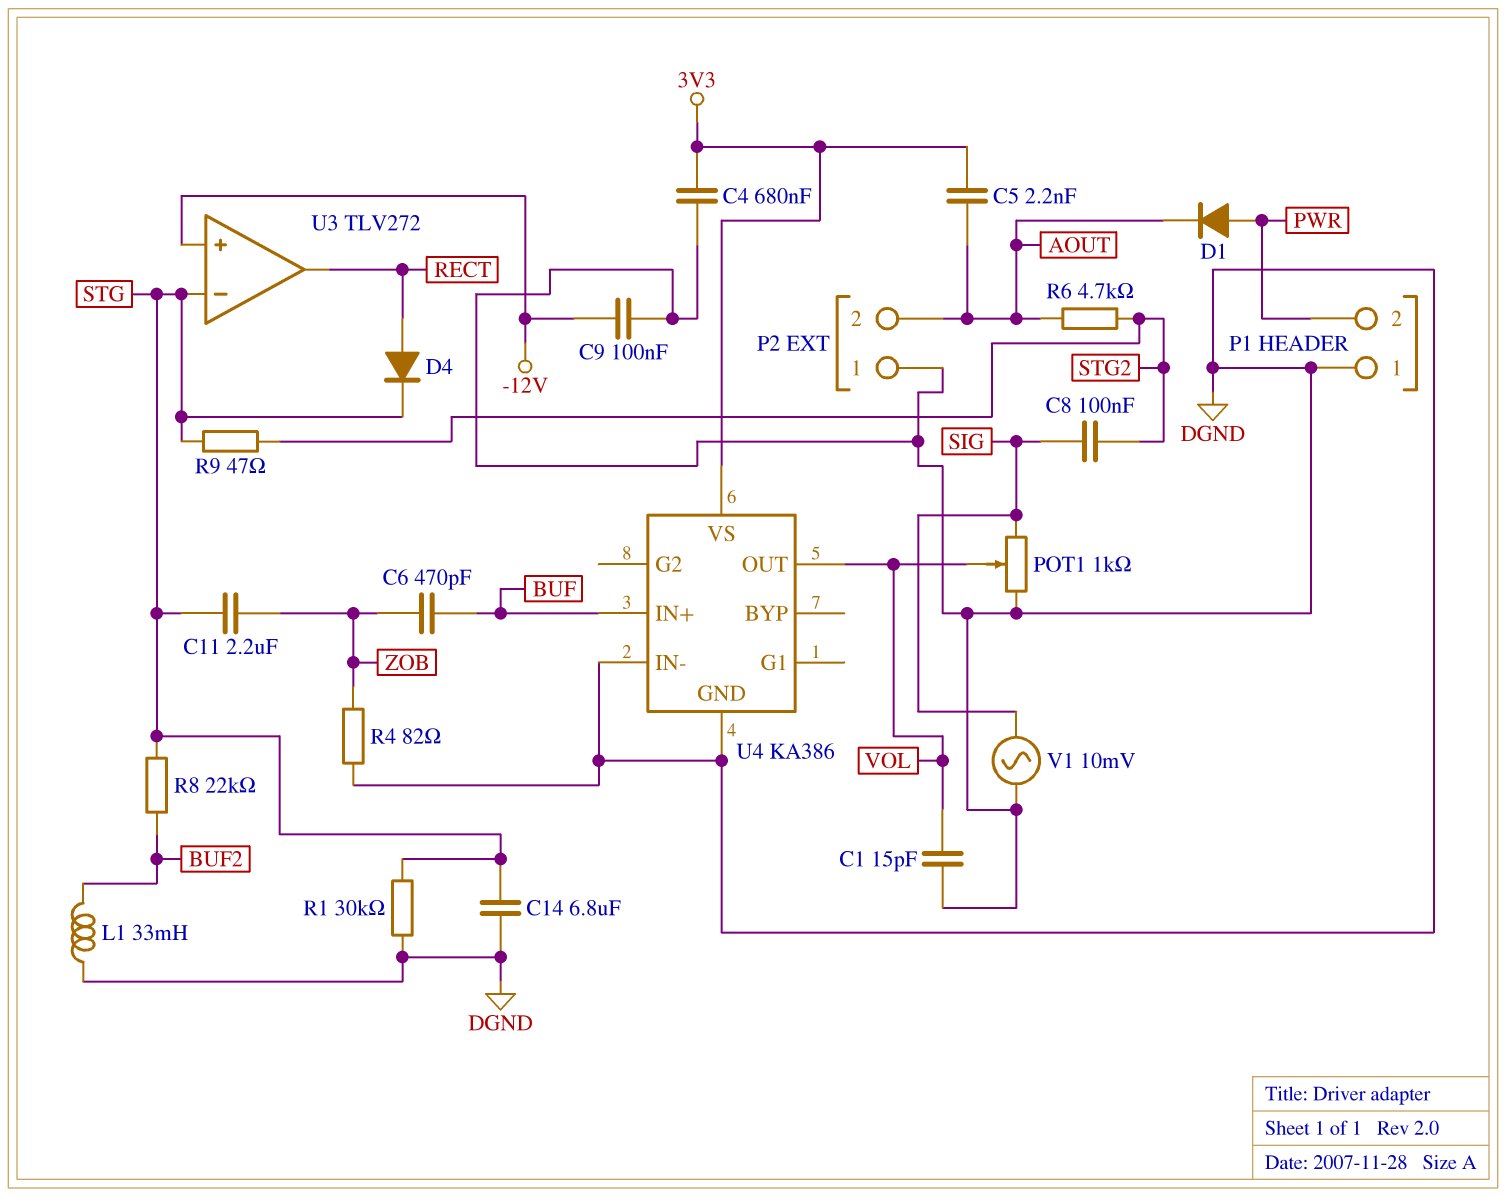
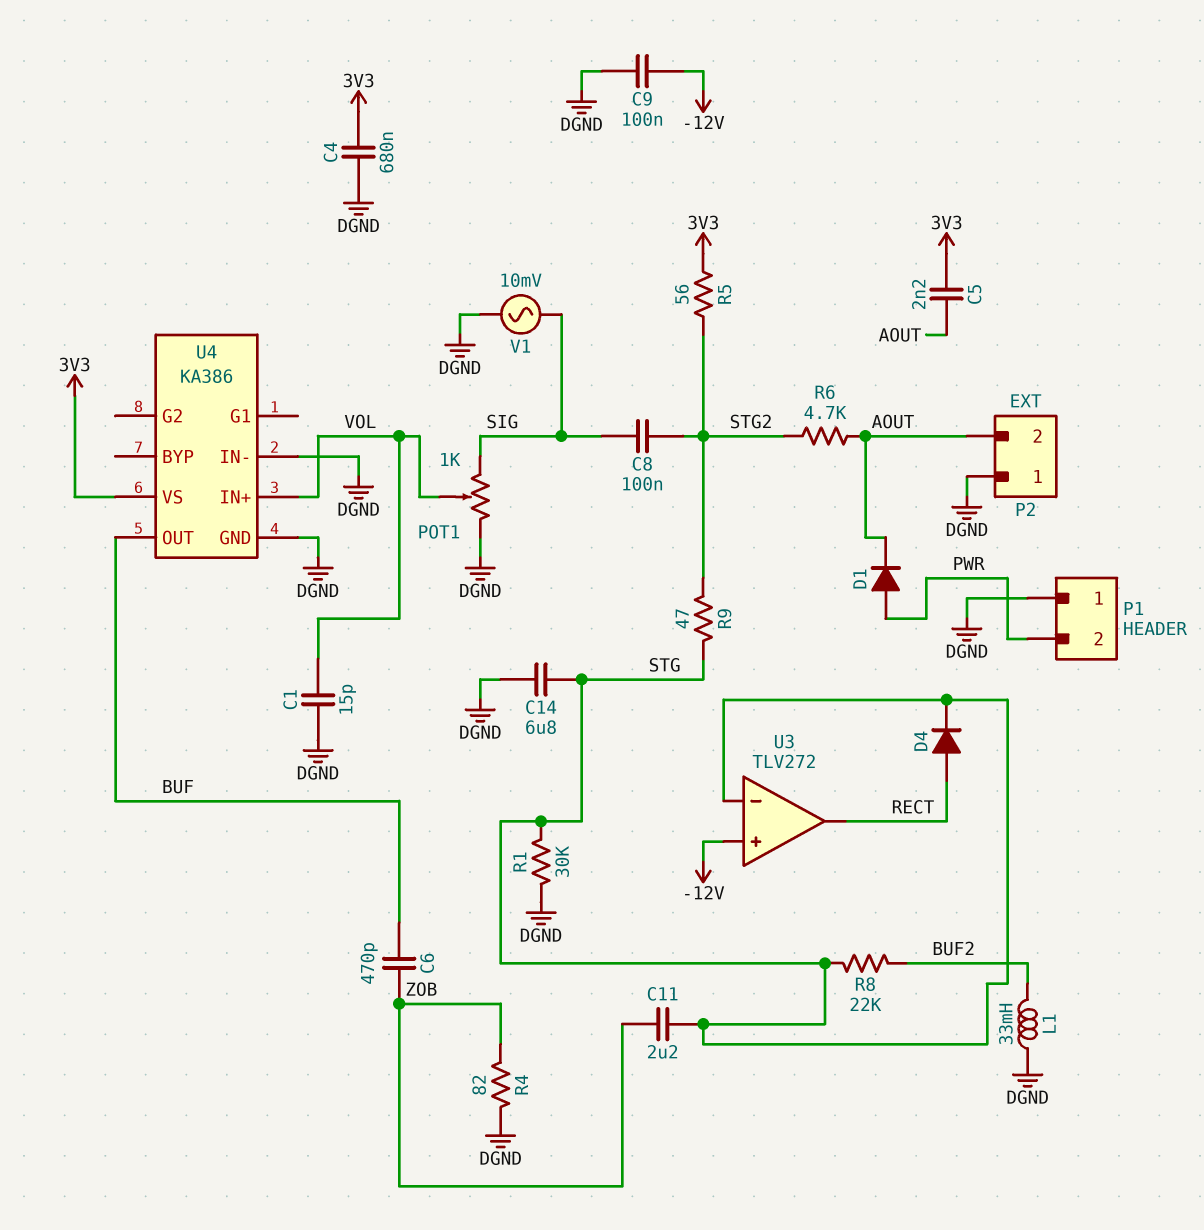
R5: none -> 56 (3V3, STG2)
U4 pin IN+: BUF -> VOL
U4 pin OUT: VOL -> BUF

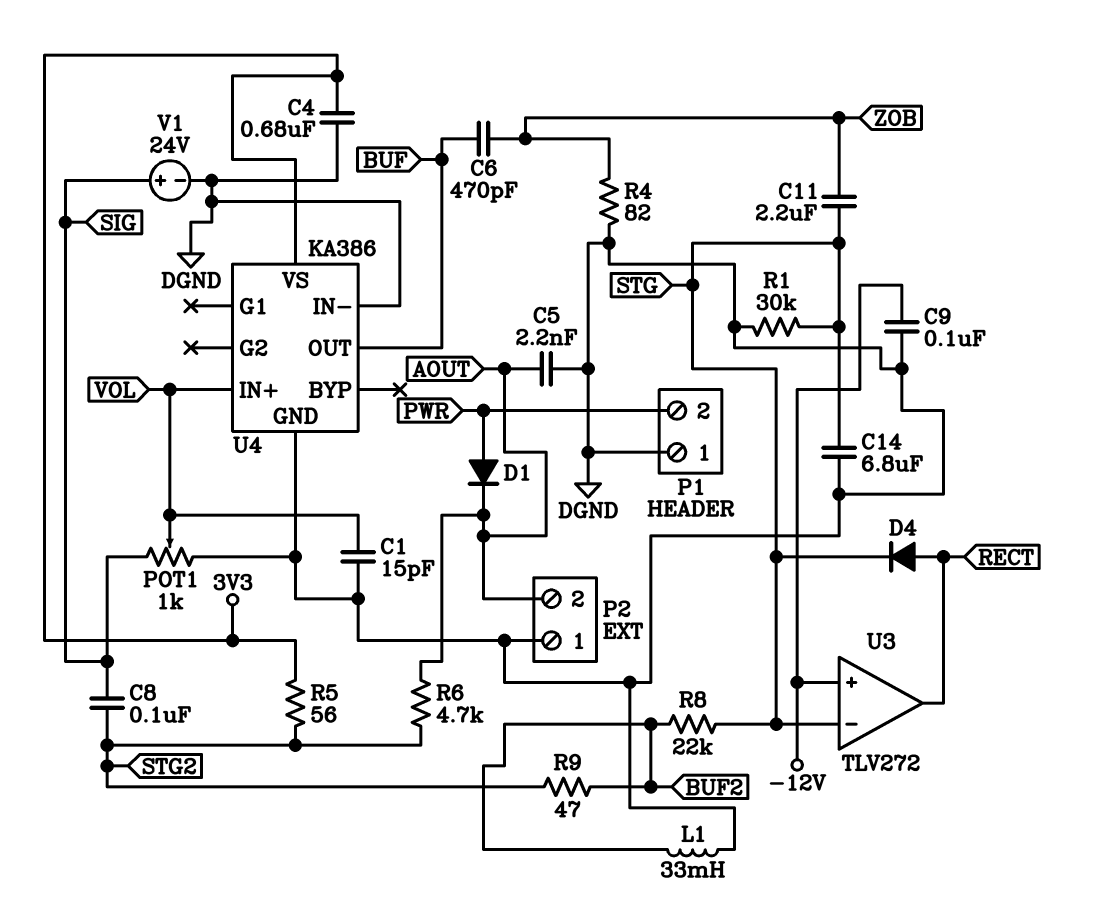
C5: 2.2nF (3V3, AOUT) -> 2.2nF (AOUT, DGND)
R9: 47 (STG, STG2) -> 47 (BUF2, STG2)
V1: AC 10mV (DGND, SIG) -> 24V (plus SIG, minus DGND)

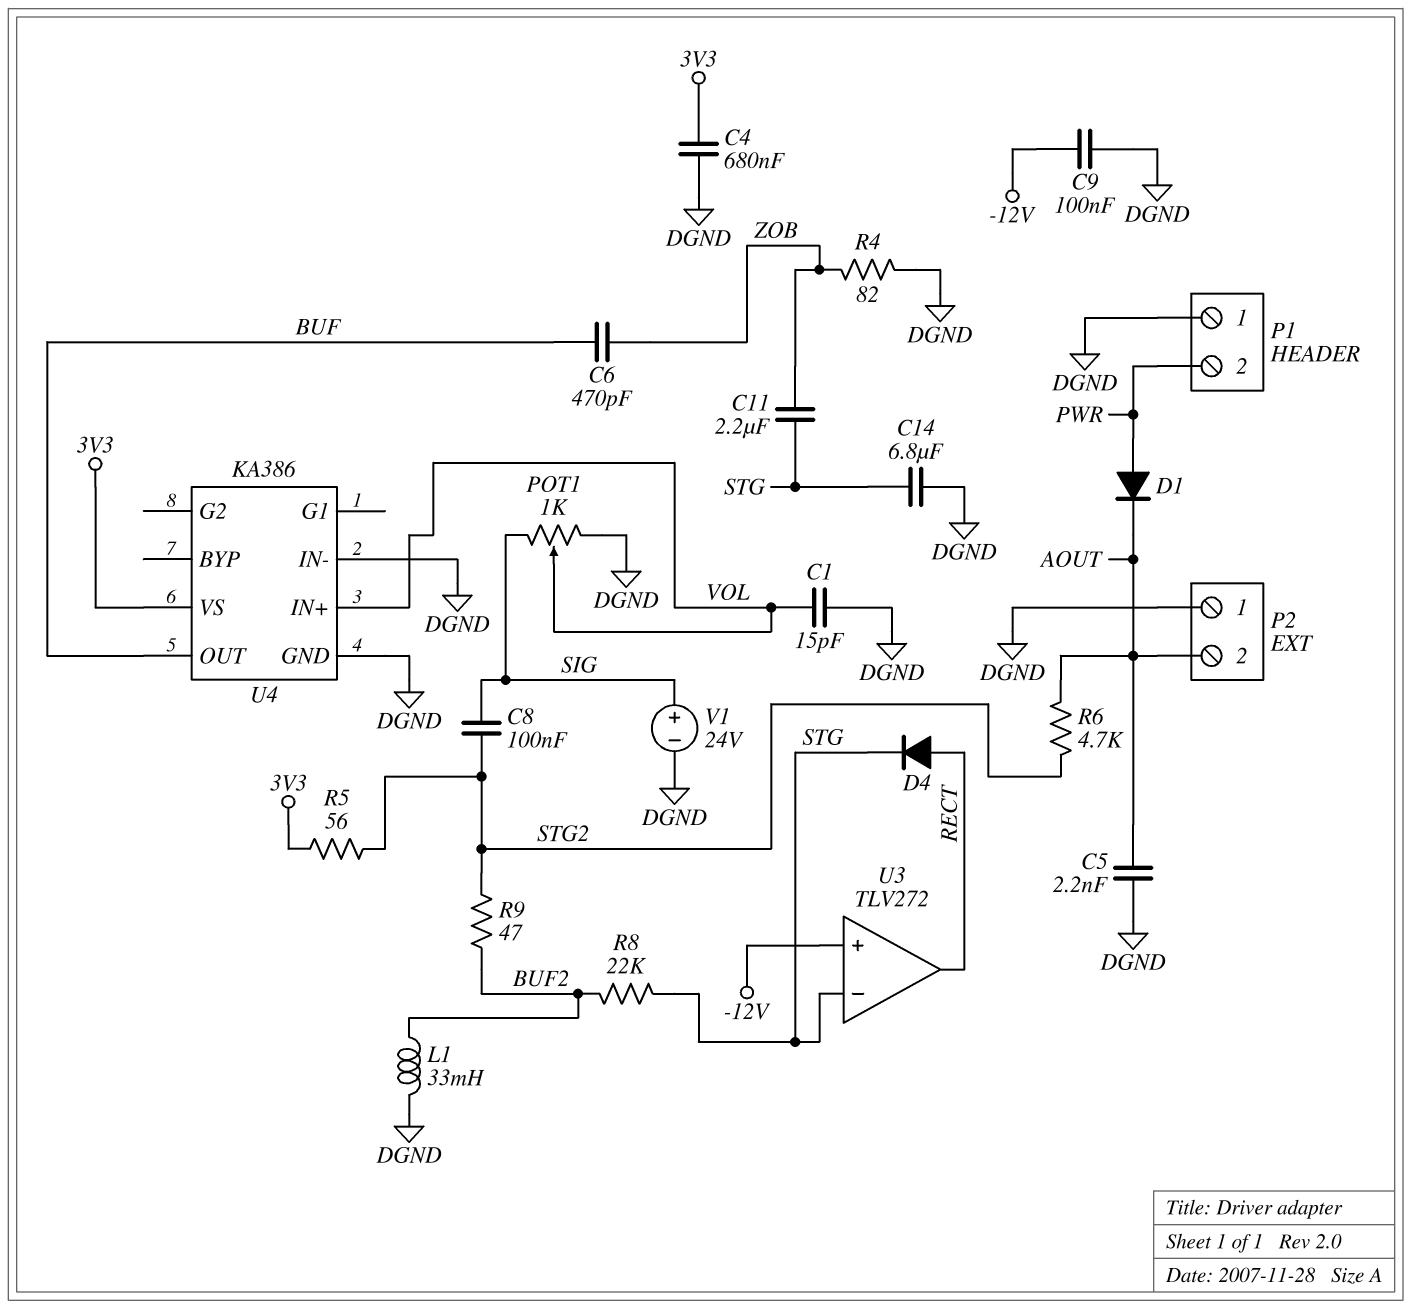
R1: 30k (DGND, STG) -> none

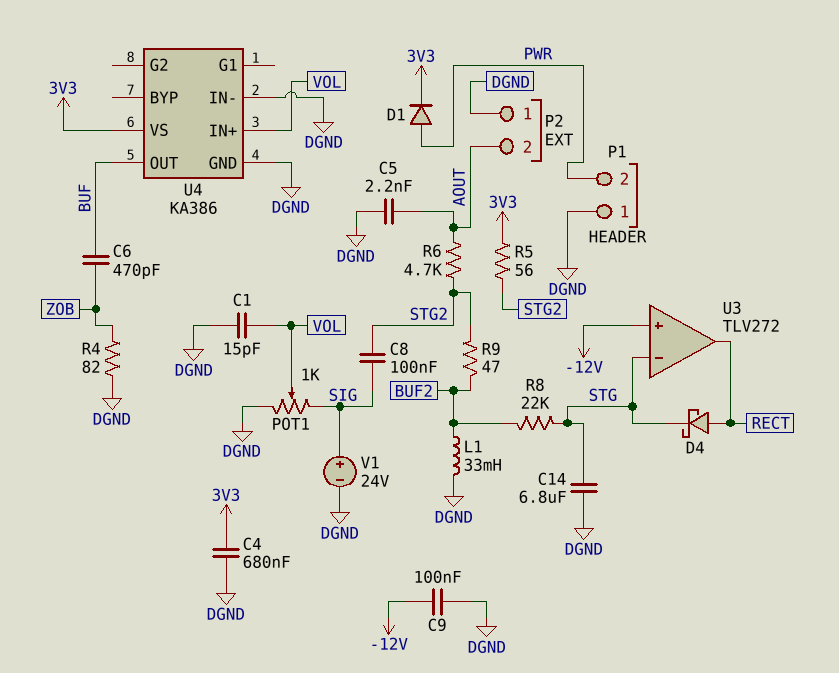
C11: 2.2uF (STG, ZOB) -> none
D1: diode (A PWR, K AOUT) -> diode (A PWR, K 3V3)
D4: diode (A RECT, K STG) -> schottky (A RECT, K STG)

